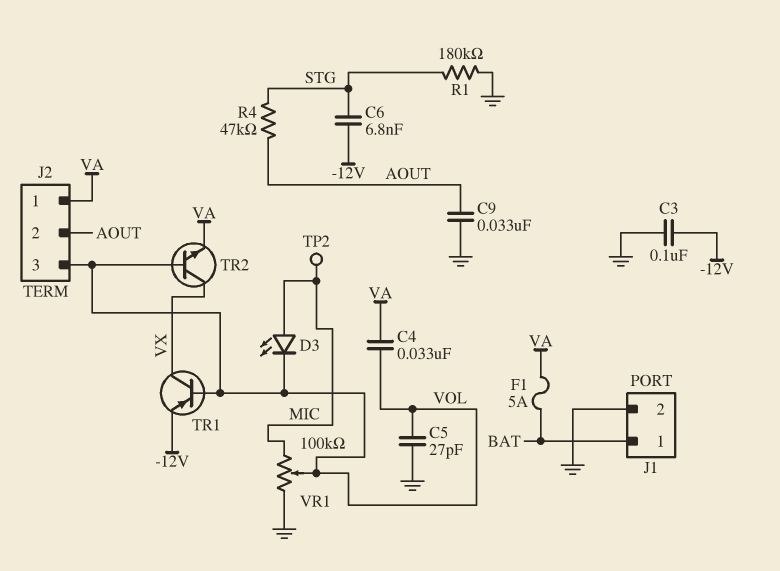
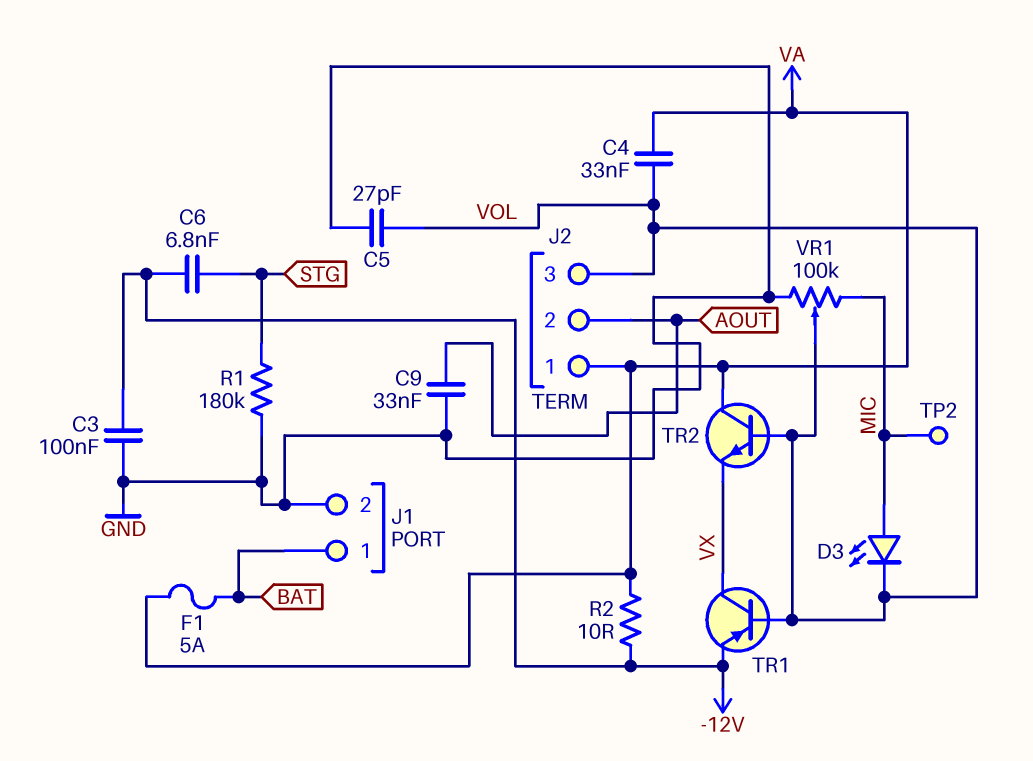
R2: none -> 10 (-12V, VA)
R4: 47k (AOUT, STG) -> none
TR2: NPN (B VOL, C VX, E VA) -> NPN (B VOL, C VA, E VX)

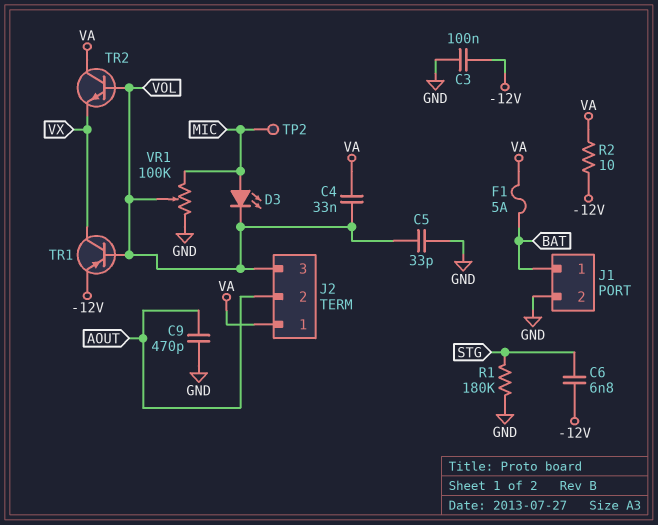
C5: 27pF (GND, VOL) -> 33pF (GND, VOL)
C9: 33nF (AOUT, GND) -> 470pF (AOUT, GND)

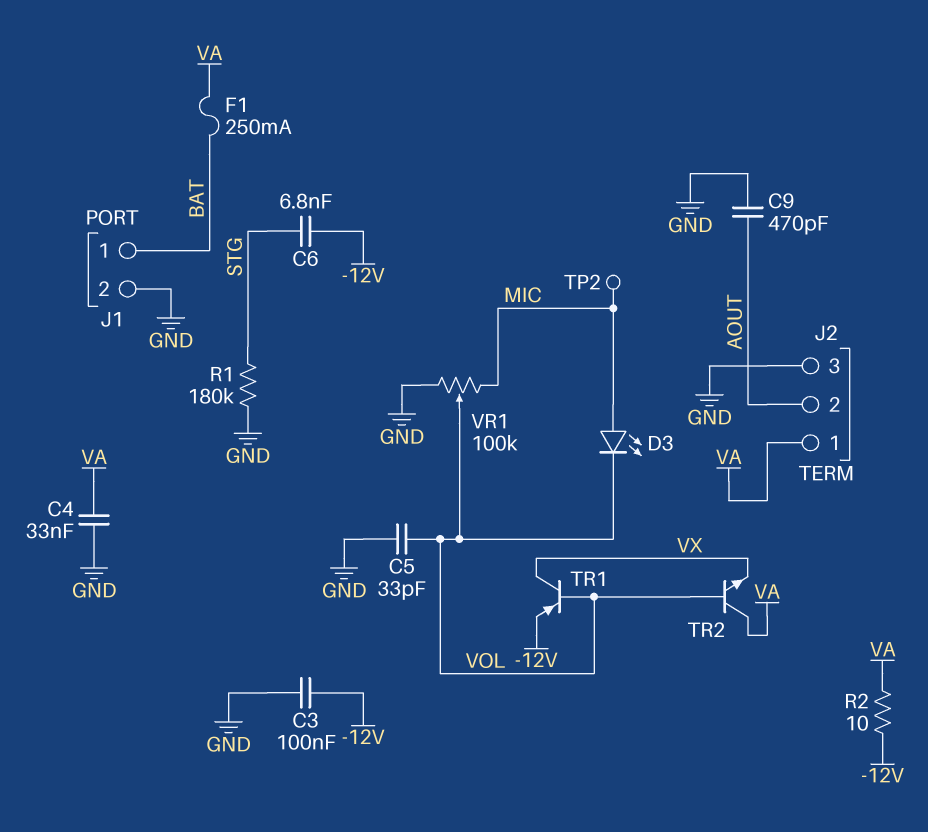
C4: 33nF (VA, VOL) -> 33nF (GND, VA)
F1: 5A (BAT, VA) -> 250mA (BAT, VA)
J2 pin 3: VOL -> GND

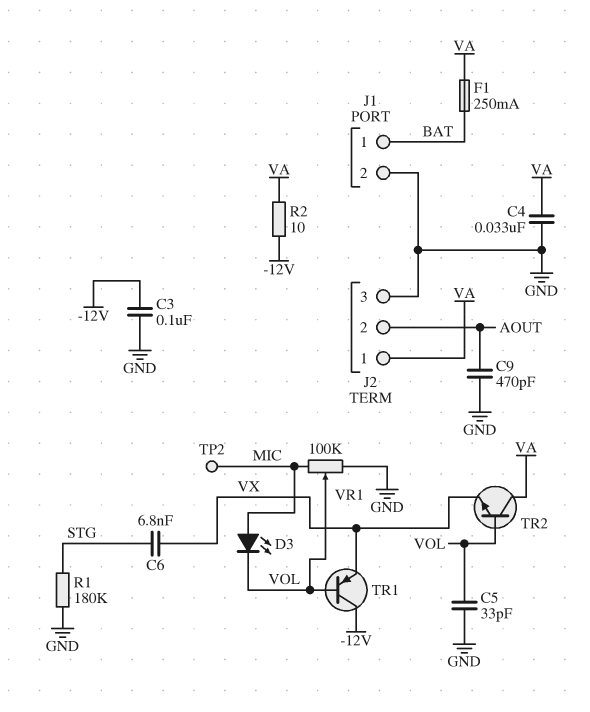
C6: 6.8nF (-12V, STG) -> 6.8nF (STG, VX)
TR1: PNP (B VOL, C VX, E -12V) -> PNP (B VOL, C -12V, E VX)

